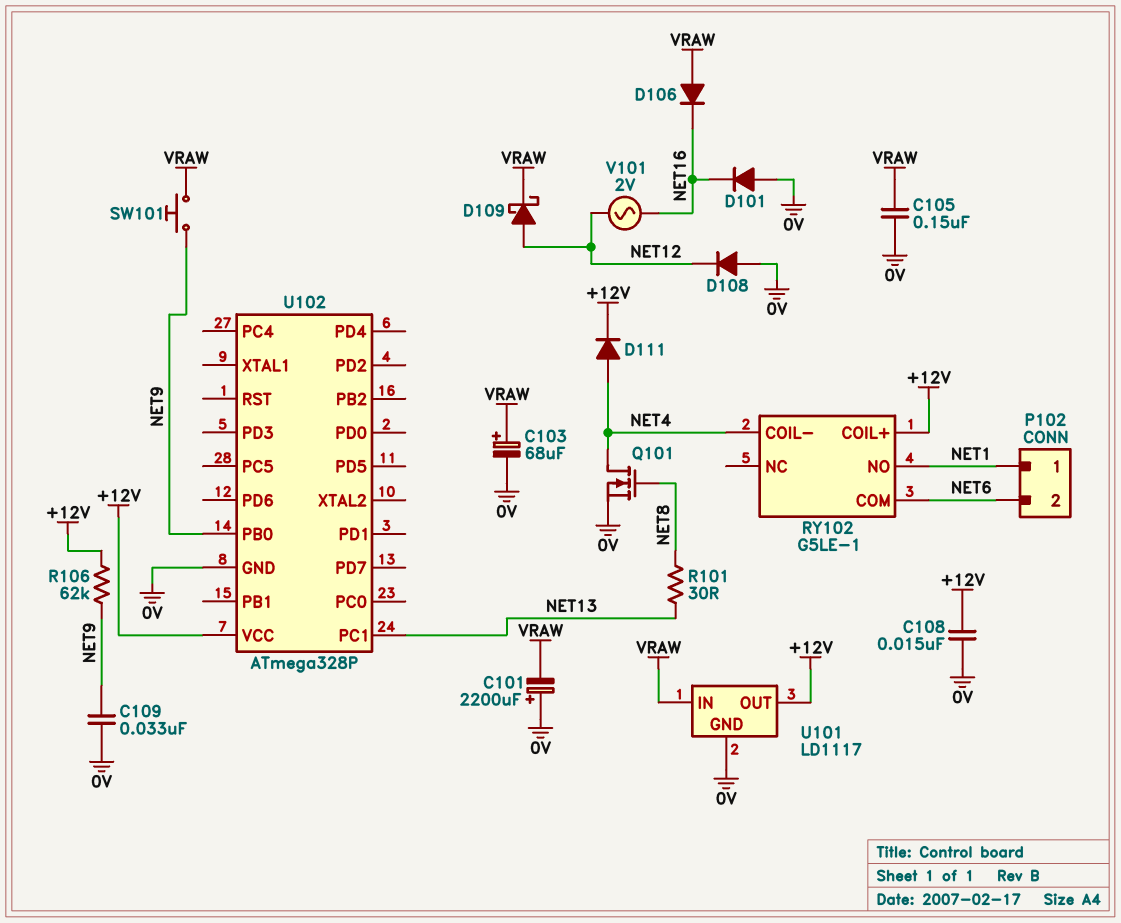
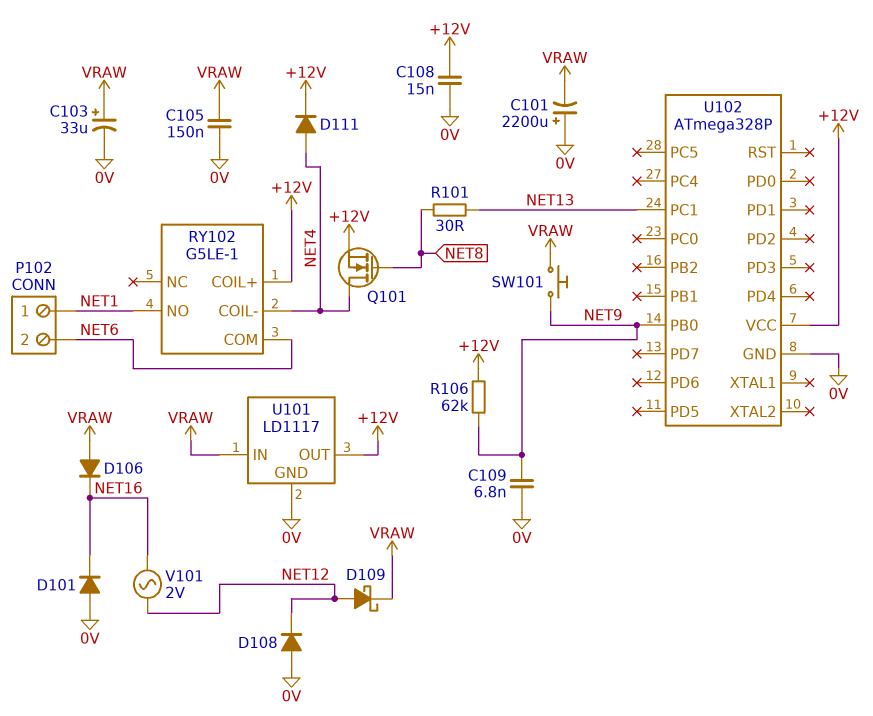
C103: 68uF (plus VRAW, minus 0V) -> 33uF (plus VRAW, minus 0V)
C109: 33nF (0V, NET9) -> 6.8nF (0V, NET9)
Q101: NMOS (G NET8, D NET4, S 0V) -> NMOS (G NET8, D NET4, S +12V)

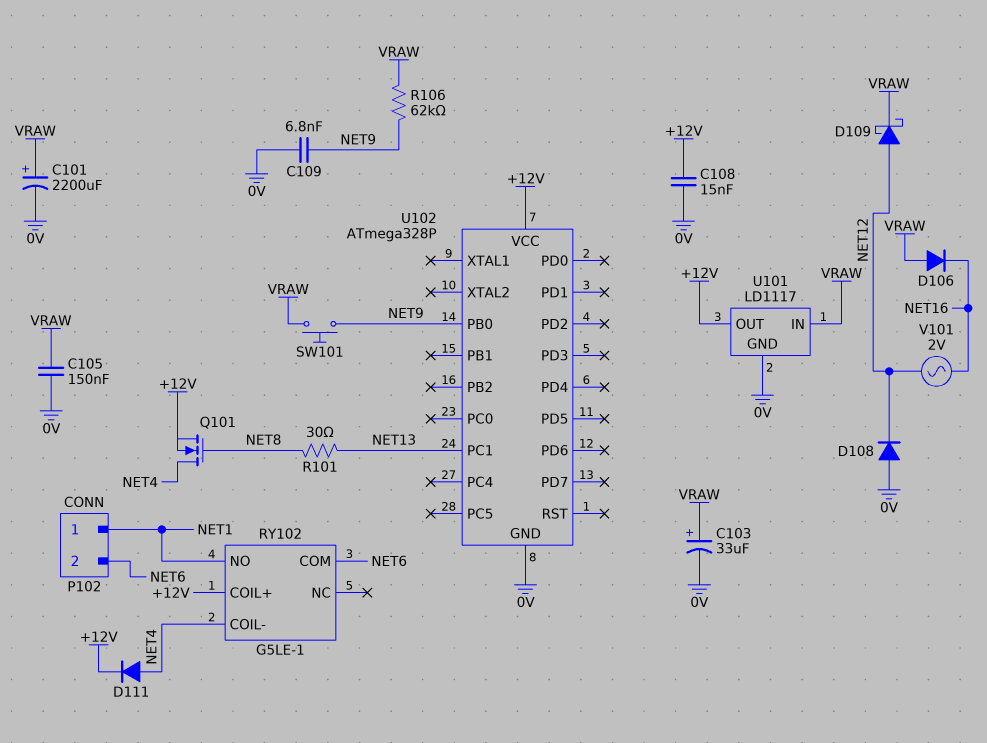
C101: 2200uF (plus 0V, minus VRAW) -> 2200uF (plus VRAW, minus 0V)
D101: diode (A 0V, K NET16) -> none
R106: 62k (+12V, NET9) -> 62k (NET9, VRAW)

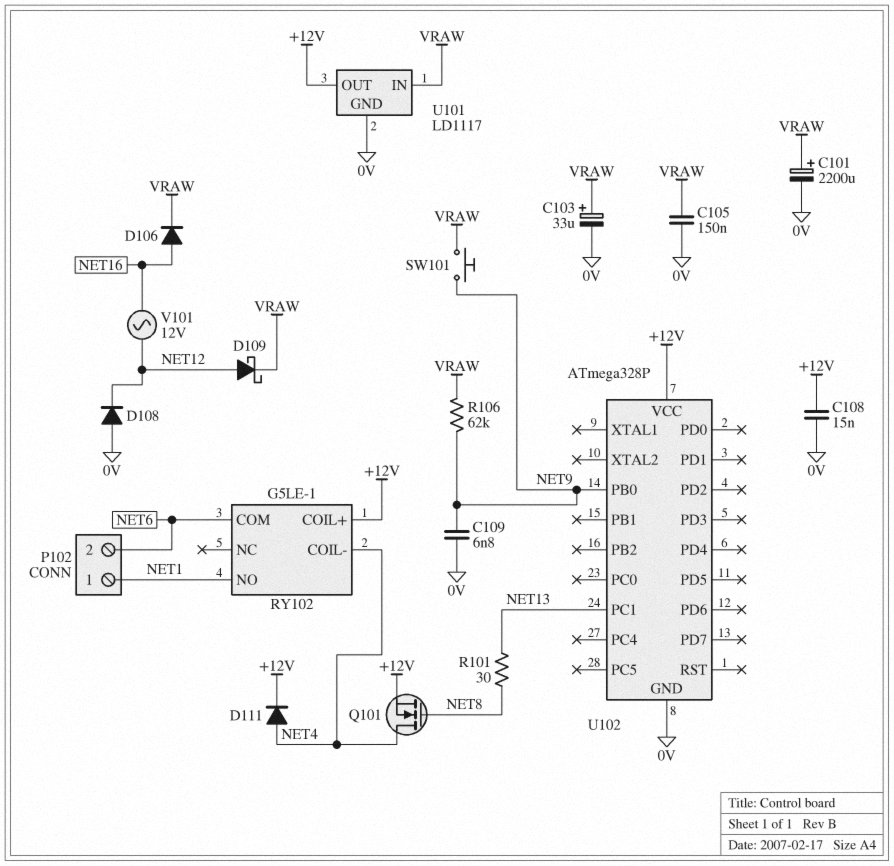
D106: diode (A VRAW, K NET16) -> diode (A NET16, K VRAW)
V101: AC 2V (NET12, NET16) -> AC 12V (NET12, NET16)

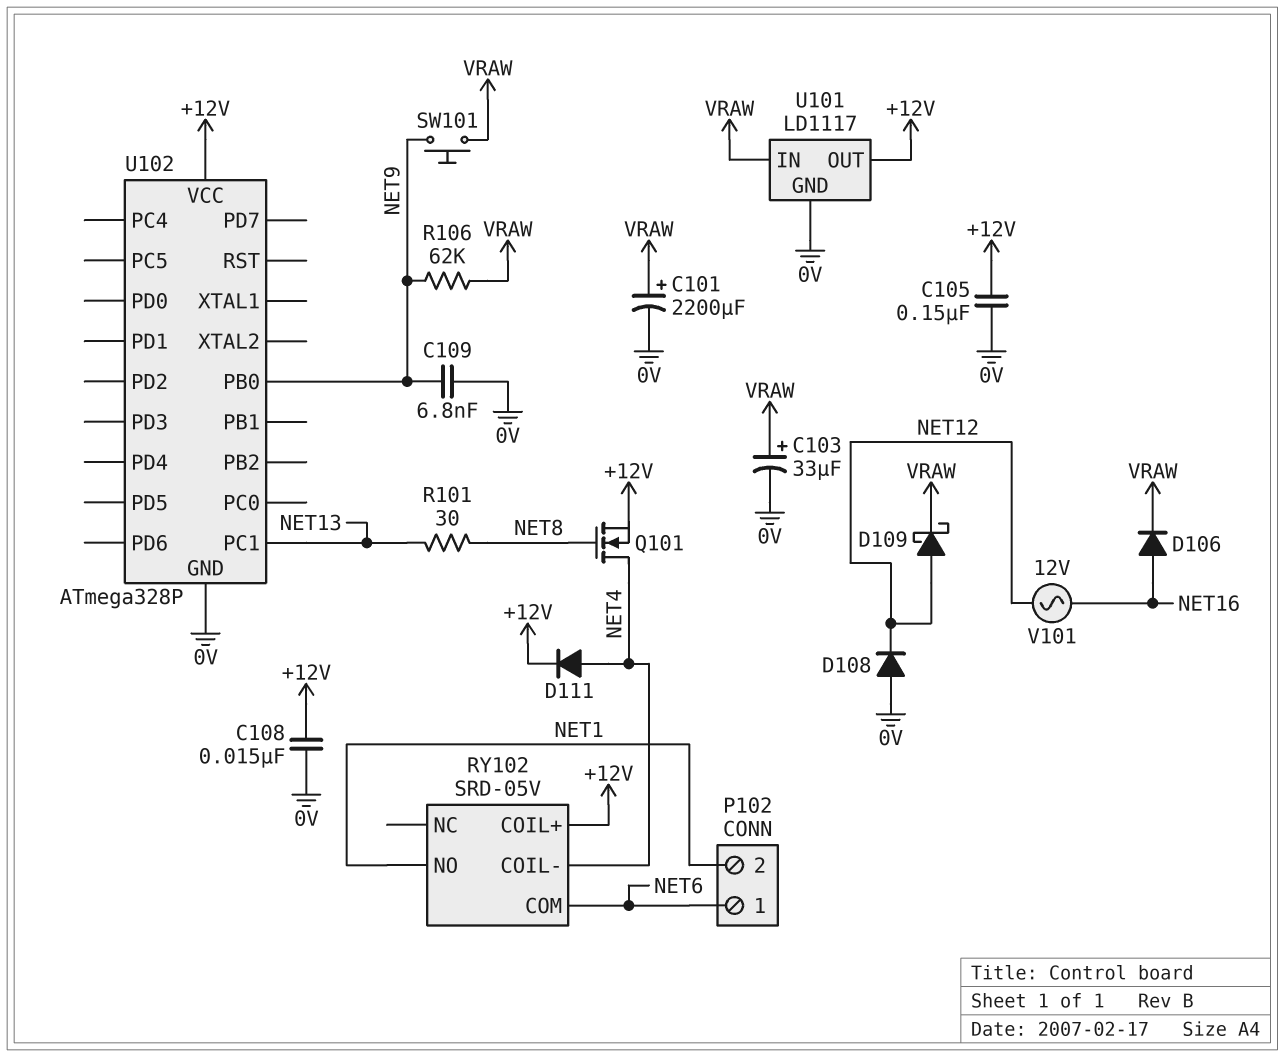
C105: 150nF (0V, VRAW) -> 150nF (+12V, 0V)
P102 pin 1: NET1 -> NET6
P102 pin 2: NET6 -> NET1
RY102: G5LE-1 -> SRD-05V

